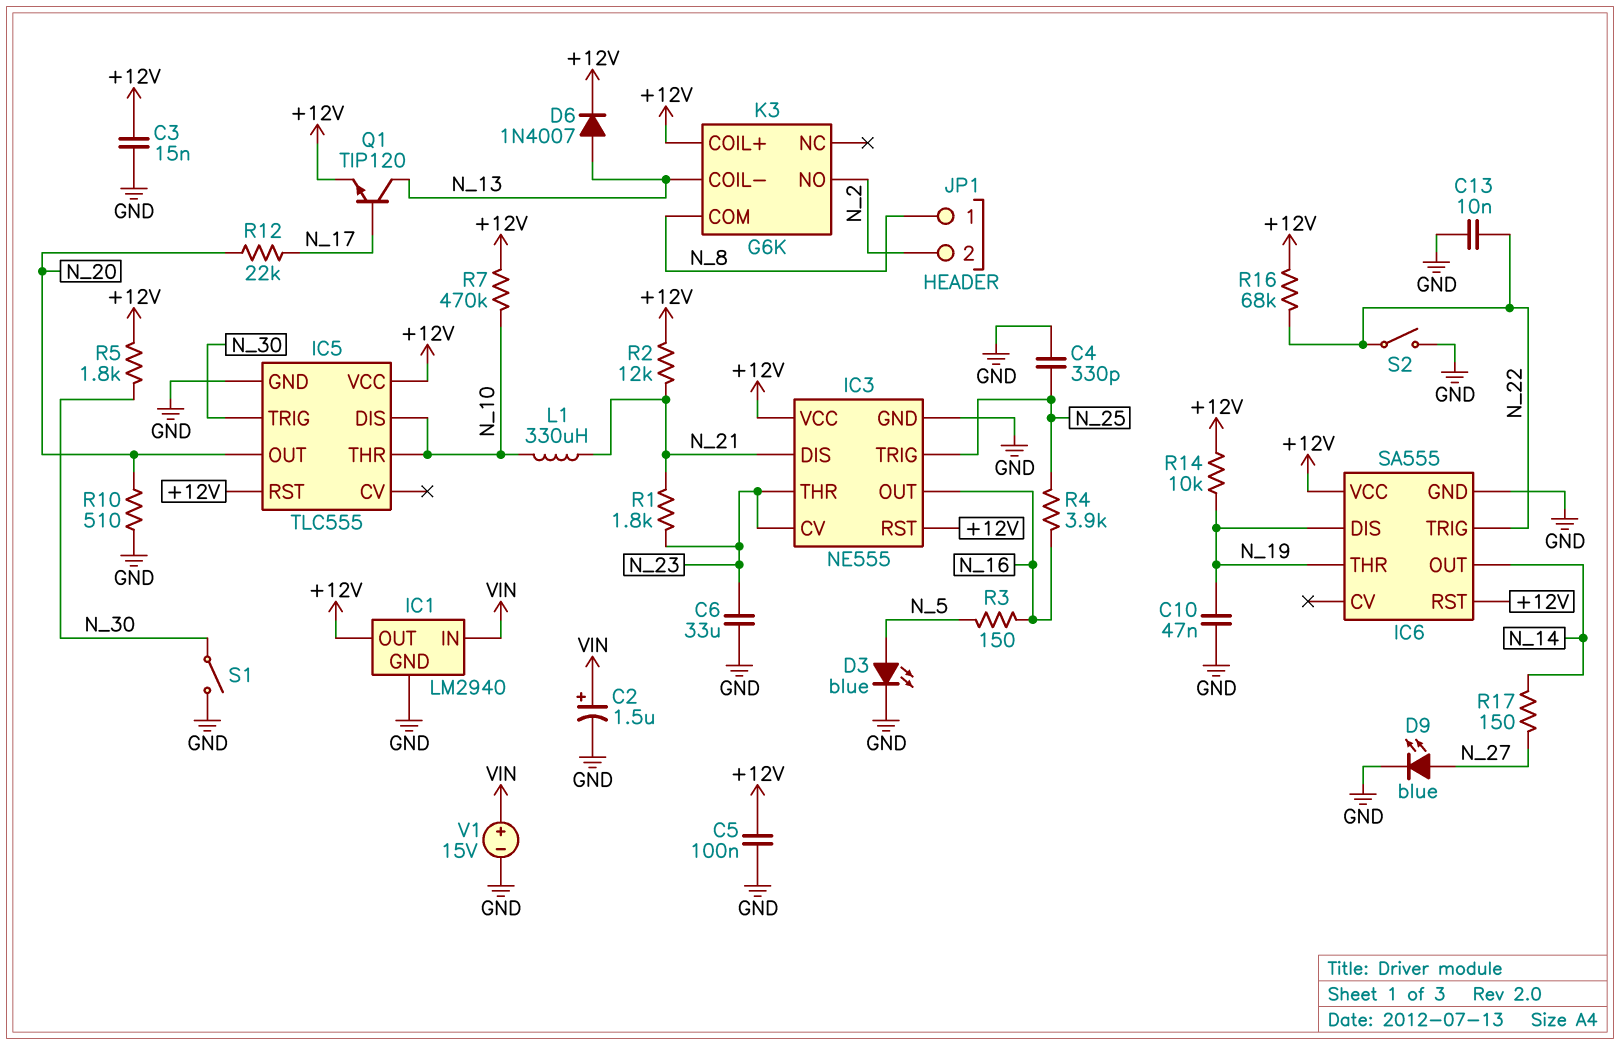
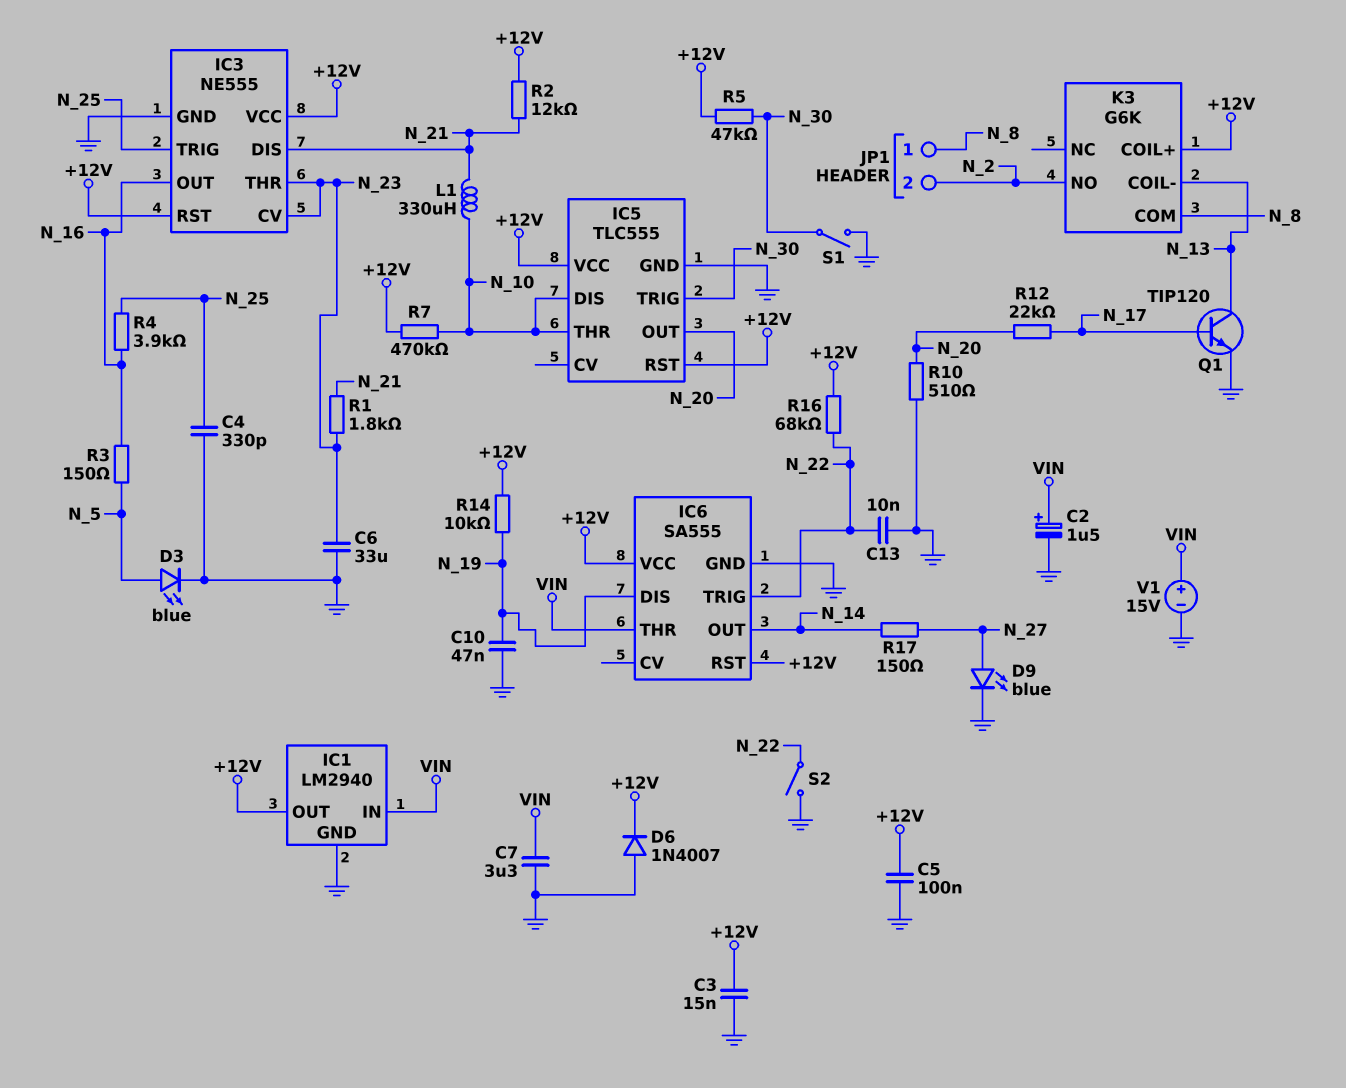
C7: none -> 3.3uF (GND, VIN)
D6: diode 1N4007 (A N_13, K +12V) -> diode 1N4007 (A GND, K +12V)
IC6 pin THR: N_19 -> VIN
Q1: NPN TIP120 (B N_17, C N_13, E +12V) -> NPN TIP120 (B N_17, C N_13, E GND)
R5: 1.8k (+12V, N_30) -> 47k (+12V, N_30)

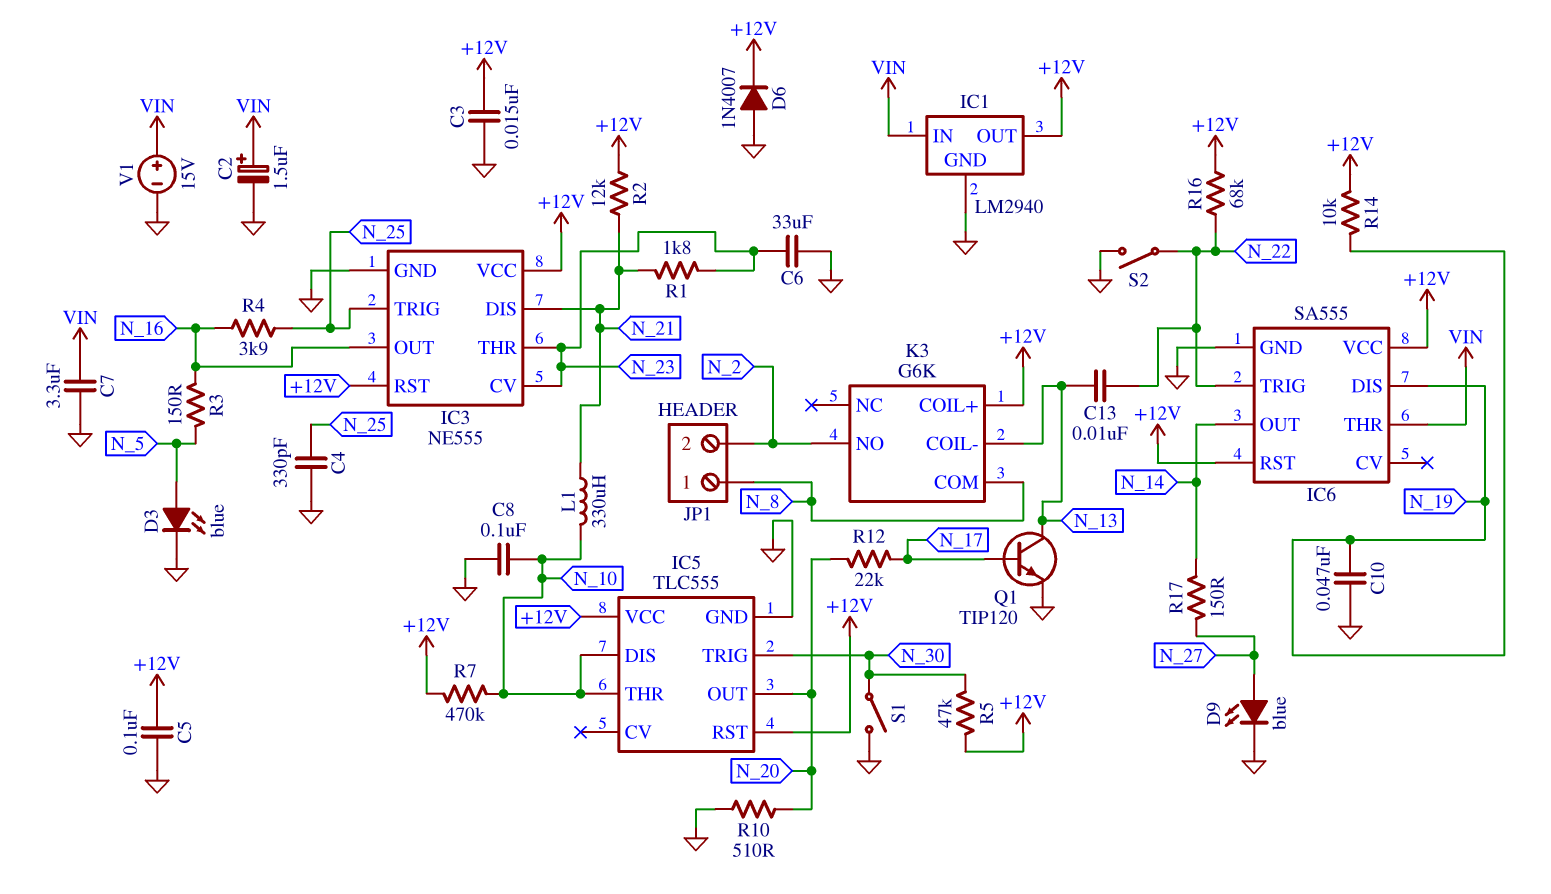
C8: none -> 100nF (GND, N_10)
C13: 10nF (GND, N_22) -> 10nF (N_13, N_22)

